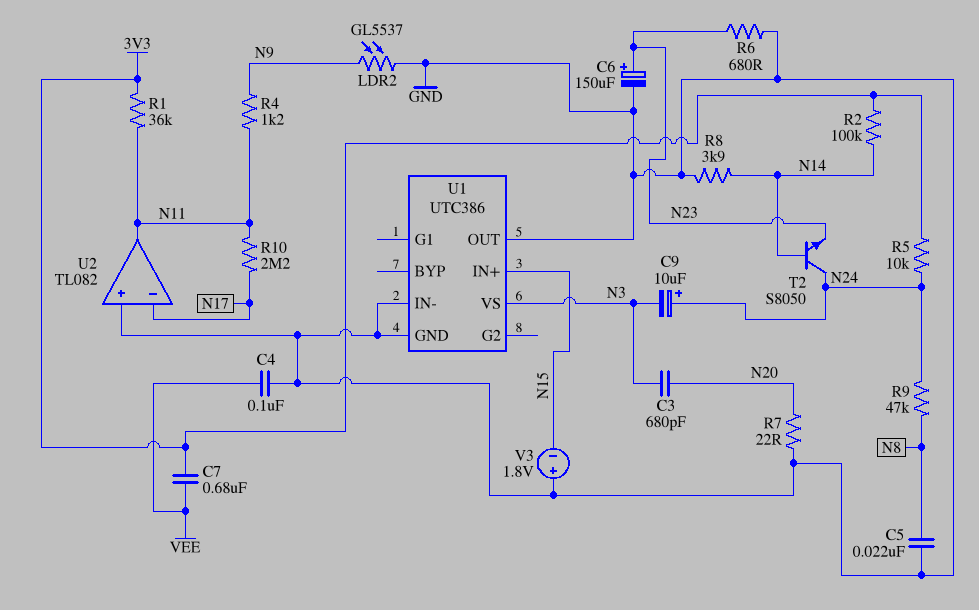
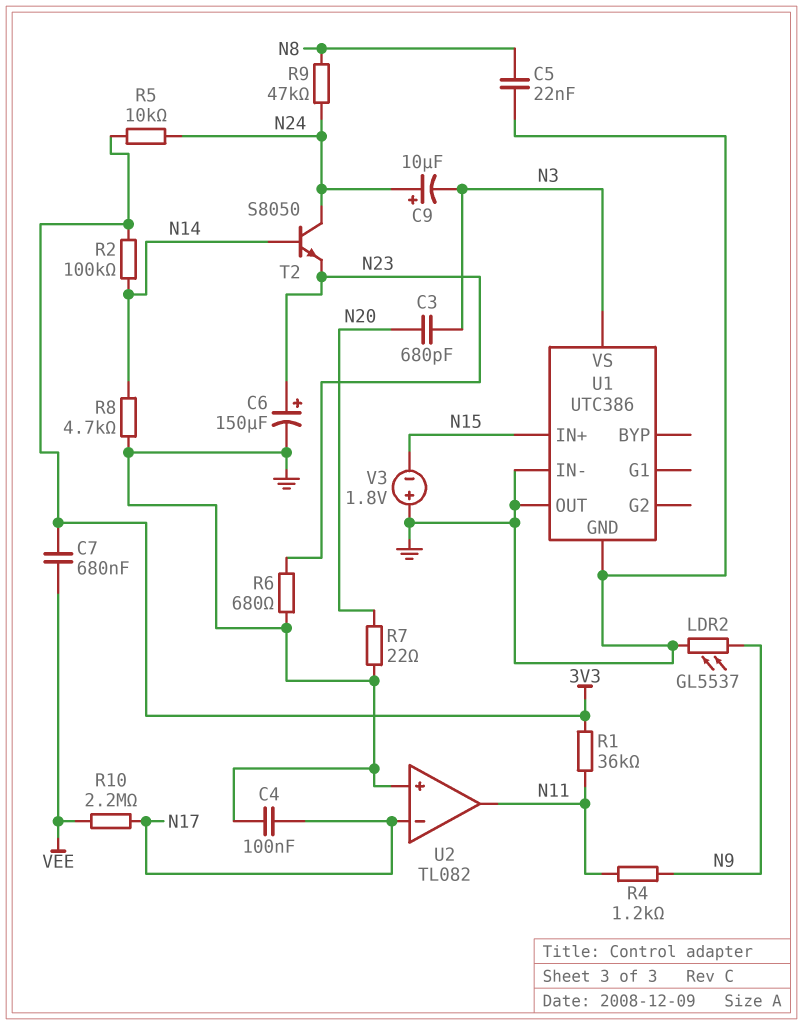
C4: 100nF (GND, VEE) -> 100nF (GND, N17)
R8: 3.9k (GND, N14) -> 4.7k (GND, N14)
R10: 2.2M (N11, N17) -> 2.2M (N17, VEE)

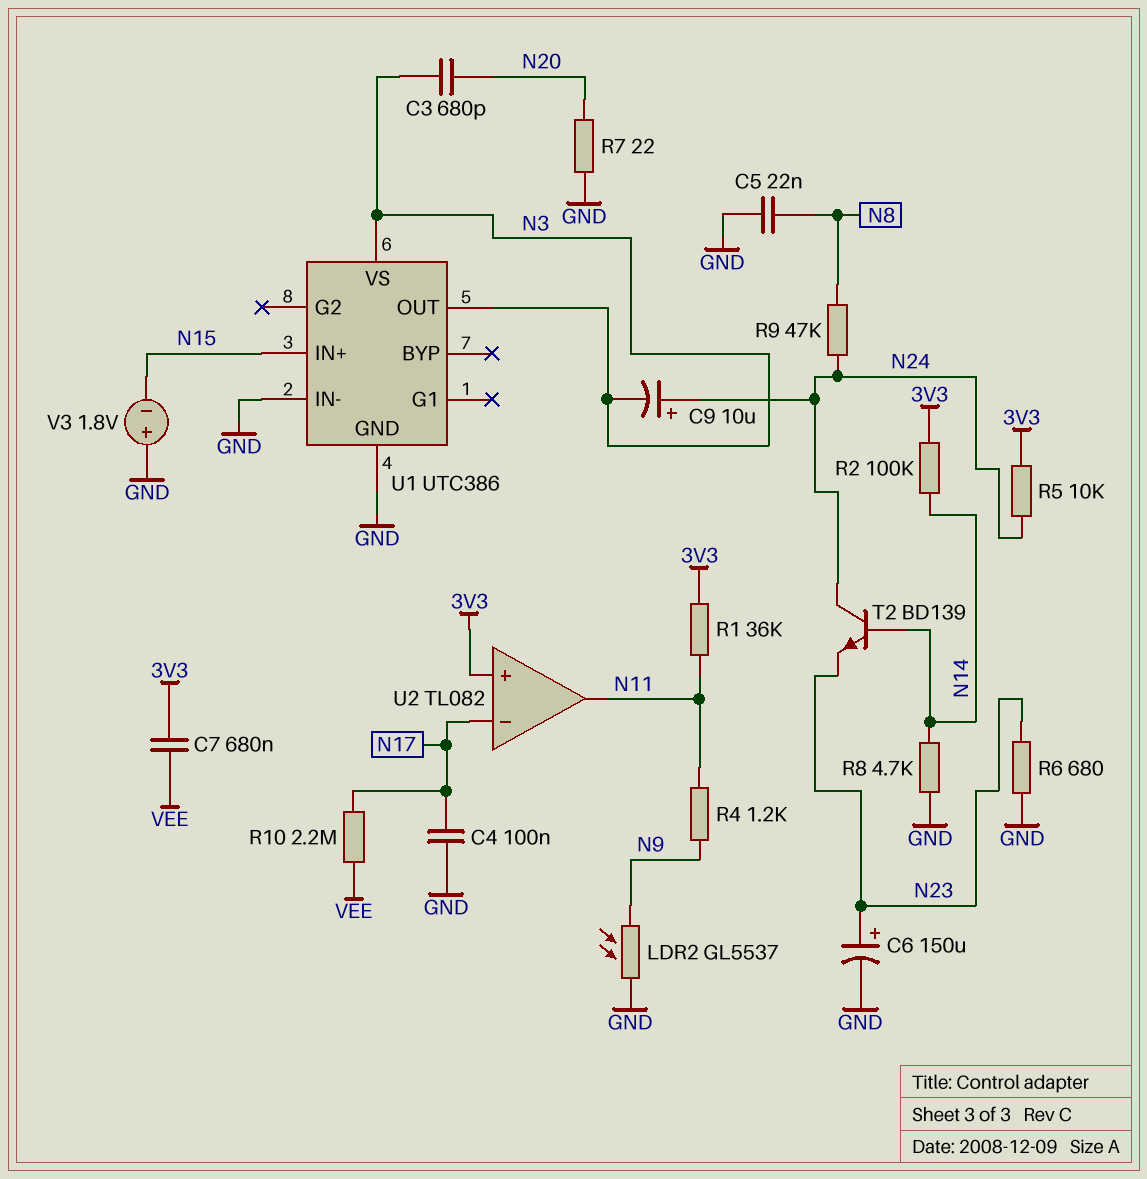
T2: NPN S8050 (B N14, C N24, E N23) -> NPN BD139 (B N14, C N24, E N23)
U1 pin OUT: GND -> N3
U2 pin in+: GND -> 3V3

